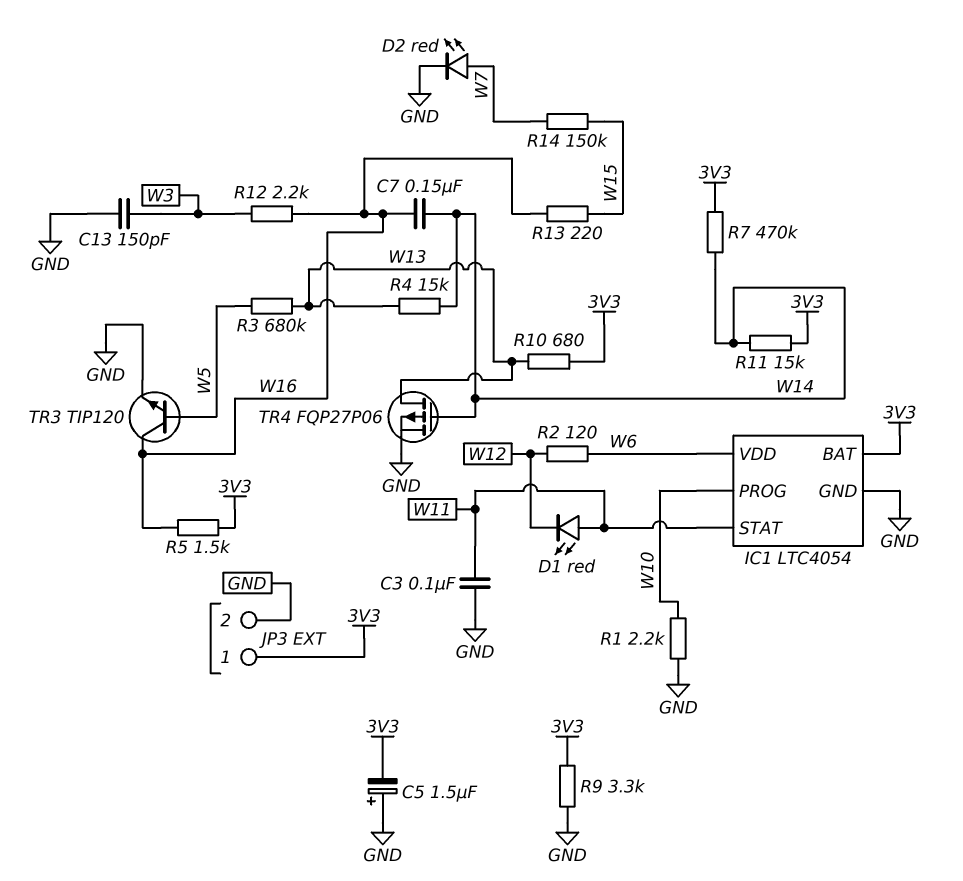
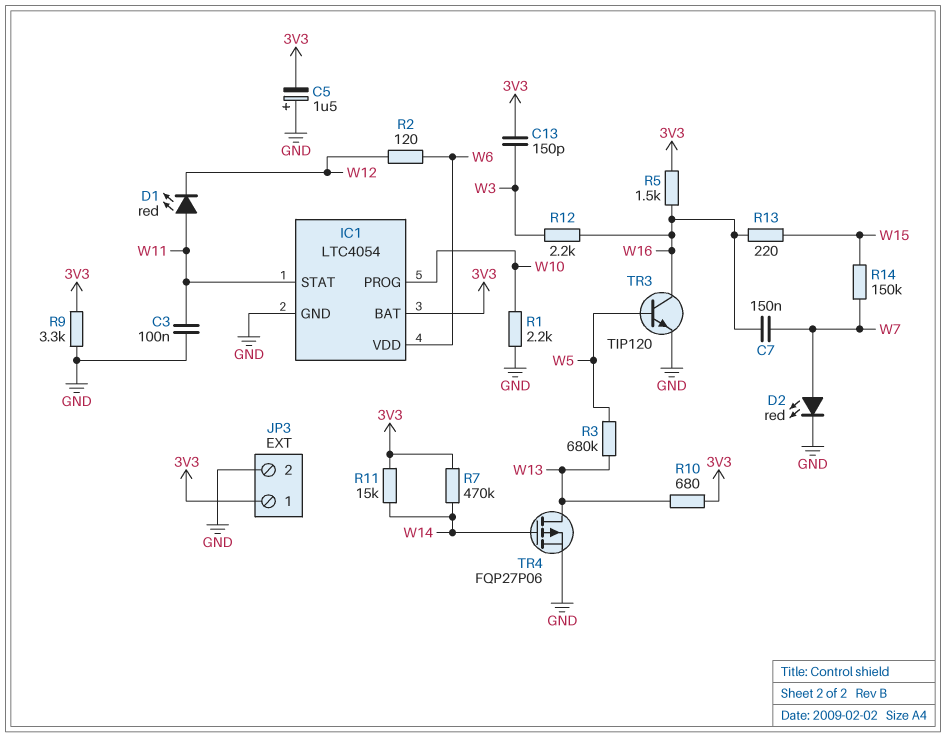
C7: 150nF (W14, W16) -> 150nF (W7, W16)
C13: 150pF (GND, W3) -> 150pF (3V3, W3)
R4: 15k (W13, W14) -> none

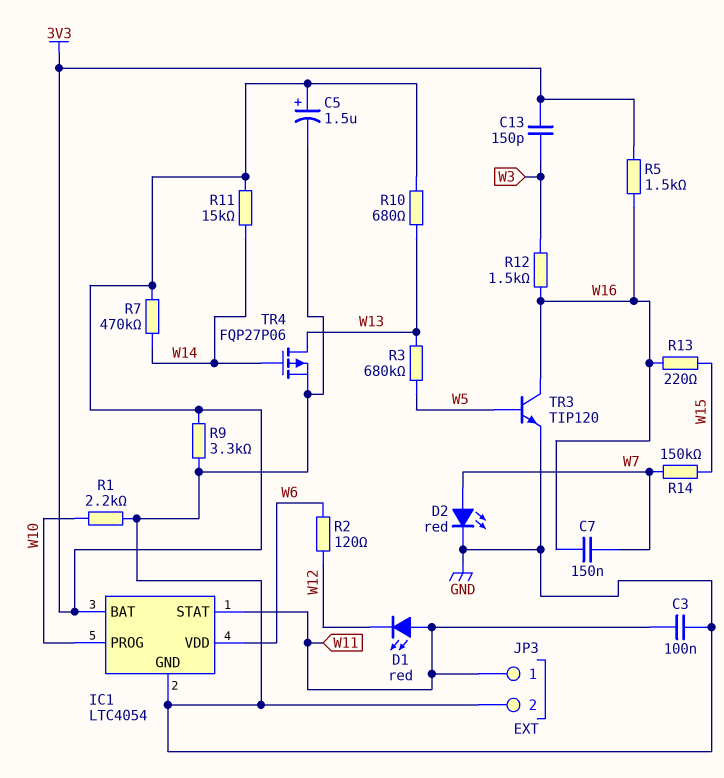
C5: 1.5uF (plus GND, minus 3V3) -> 1.5uF (plus 3V3, minus GND)
JP3 pin 1: 3V3 -> W11
R12: 2.2k (W3, W16) -> 1.5k (W3, W16)

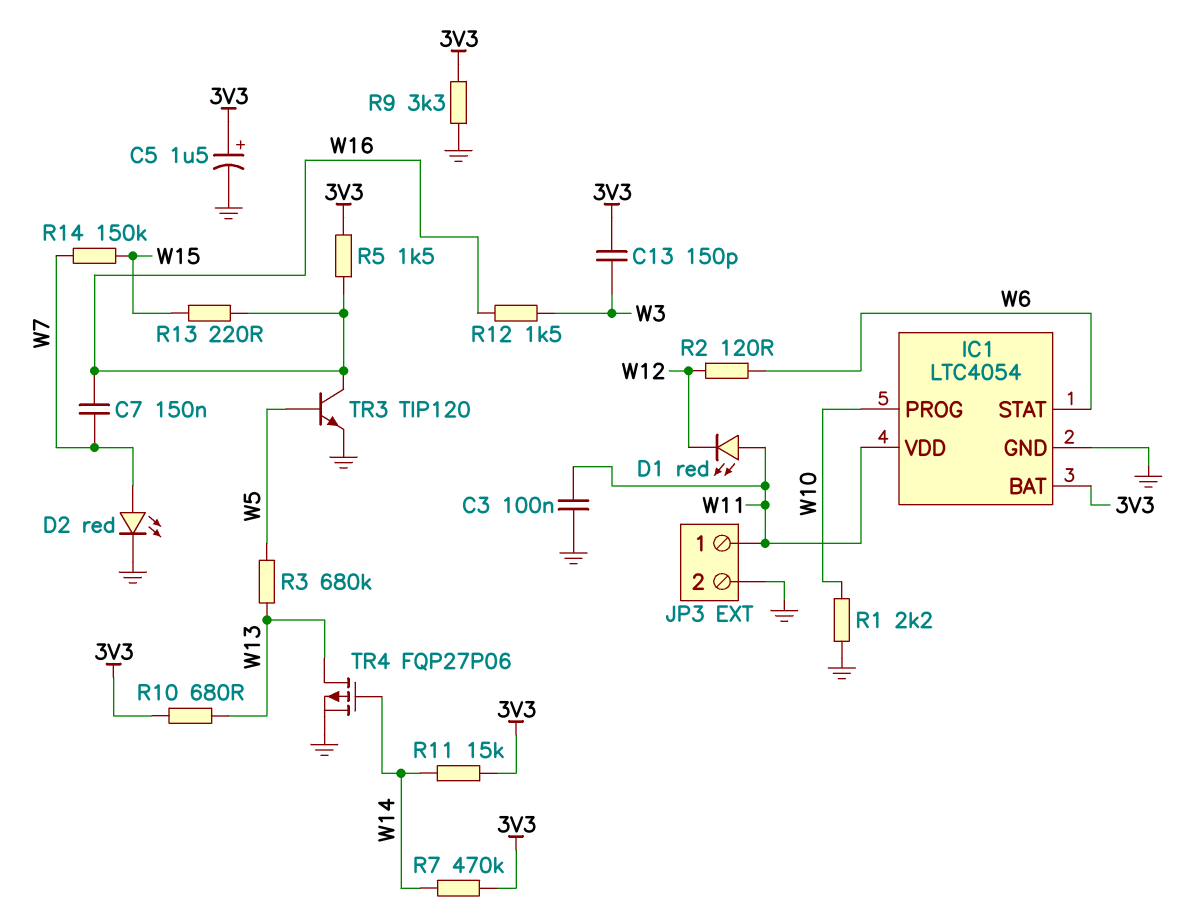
IC1 pin STAT: W11 -> W6
IC1 pin VDD: W6 -> W11

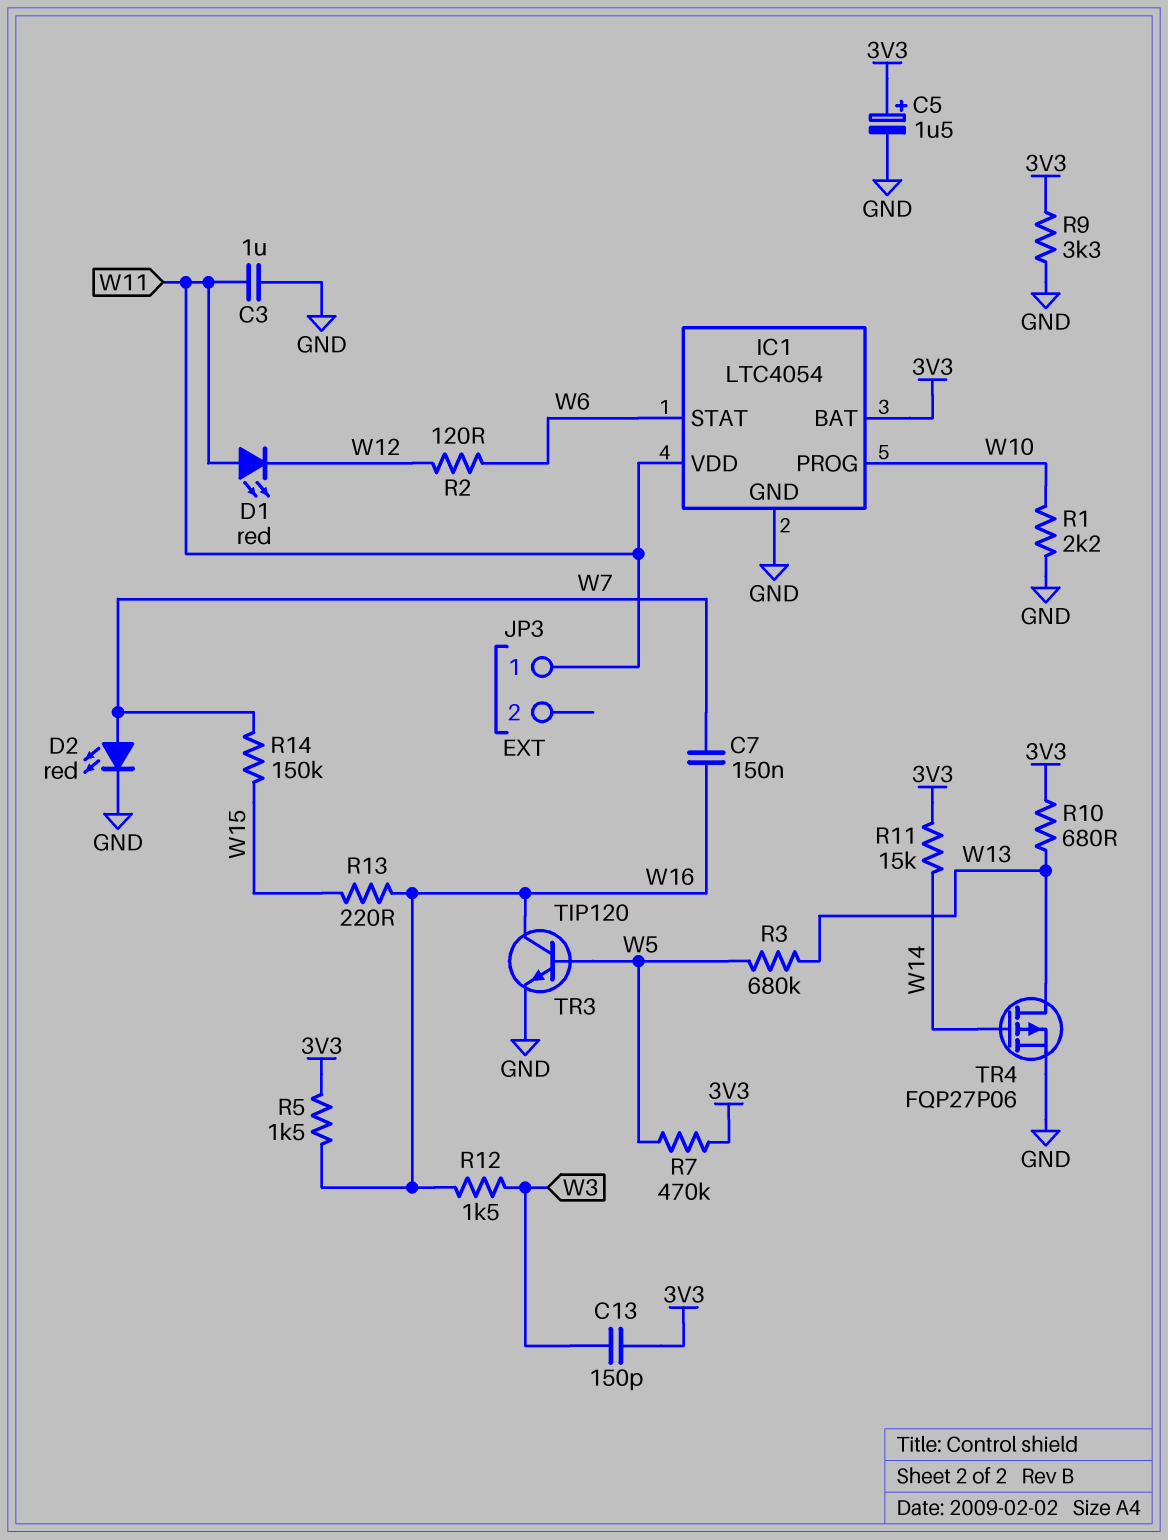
C3: 100nF (GND, W11) -> 1uF (GND, W11)
JP3 pin 2: GND -> none
R7: 470k (3V3, W14) -> 470k (3V3, W5)

